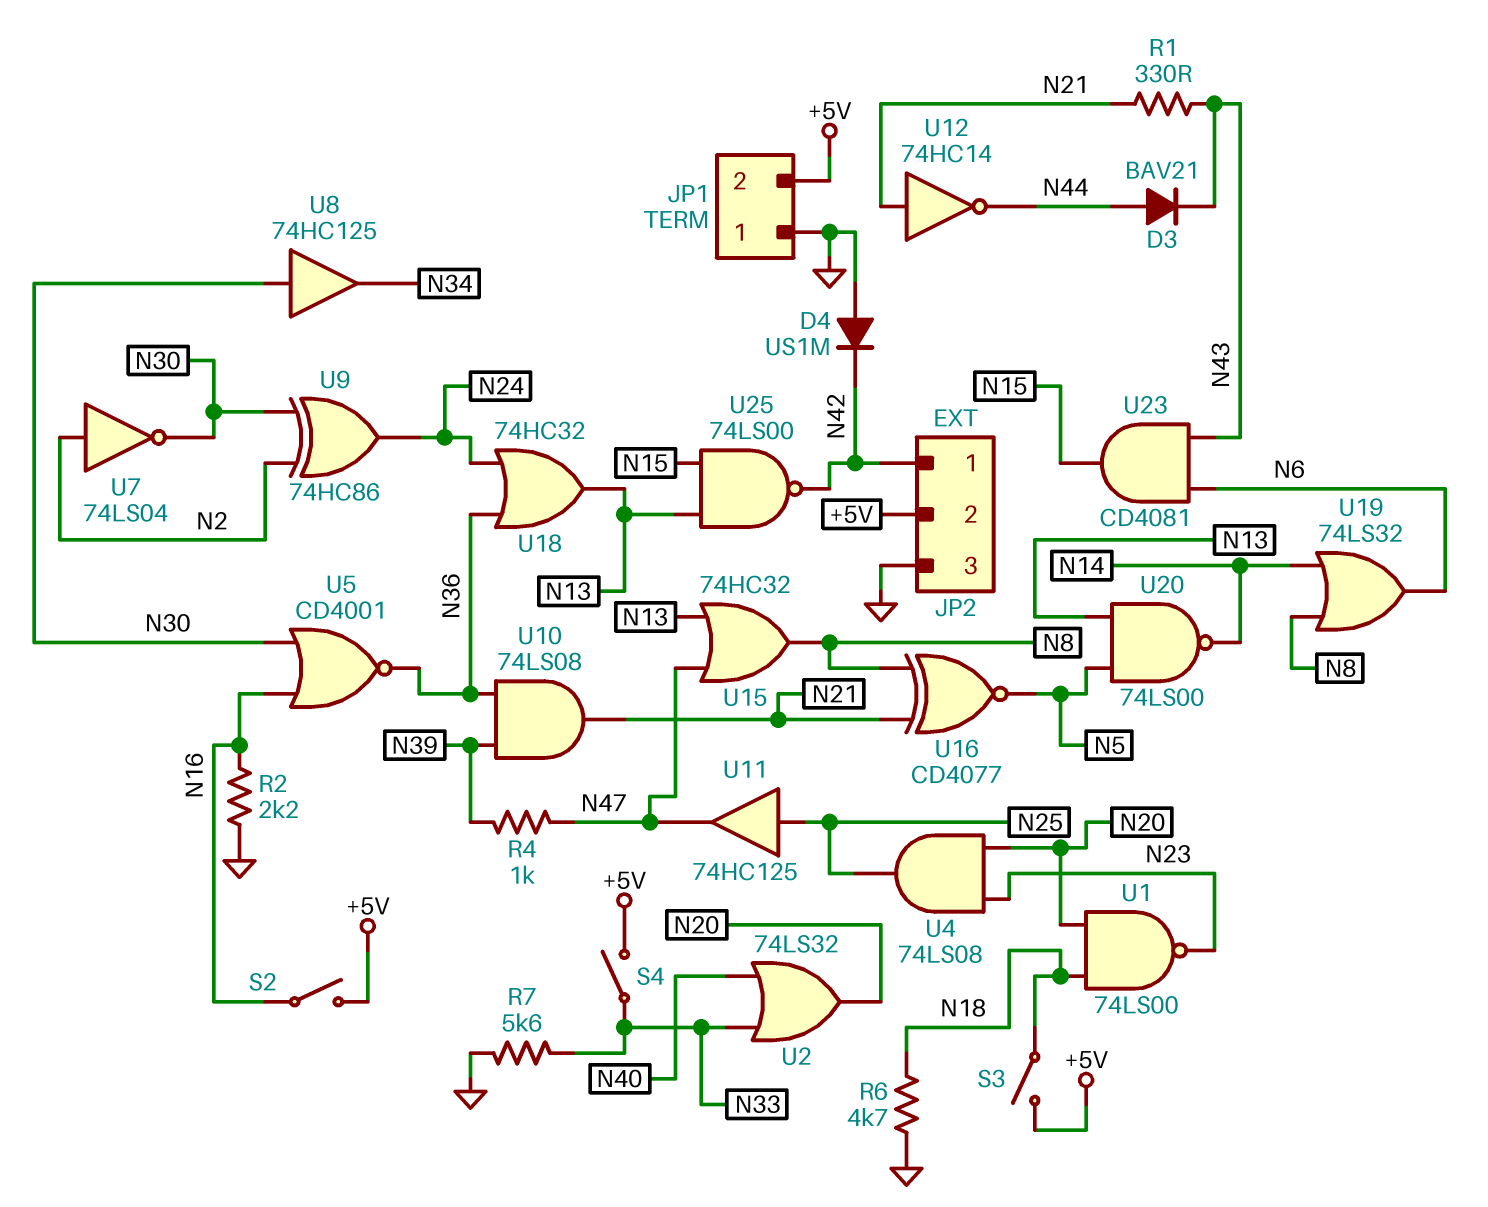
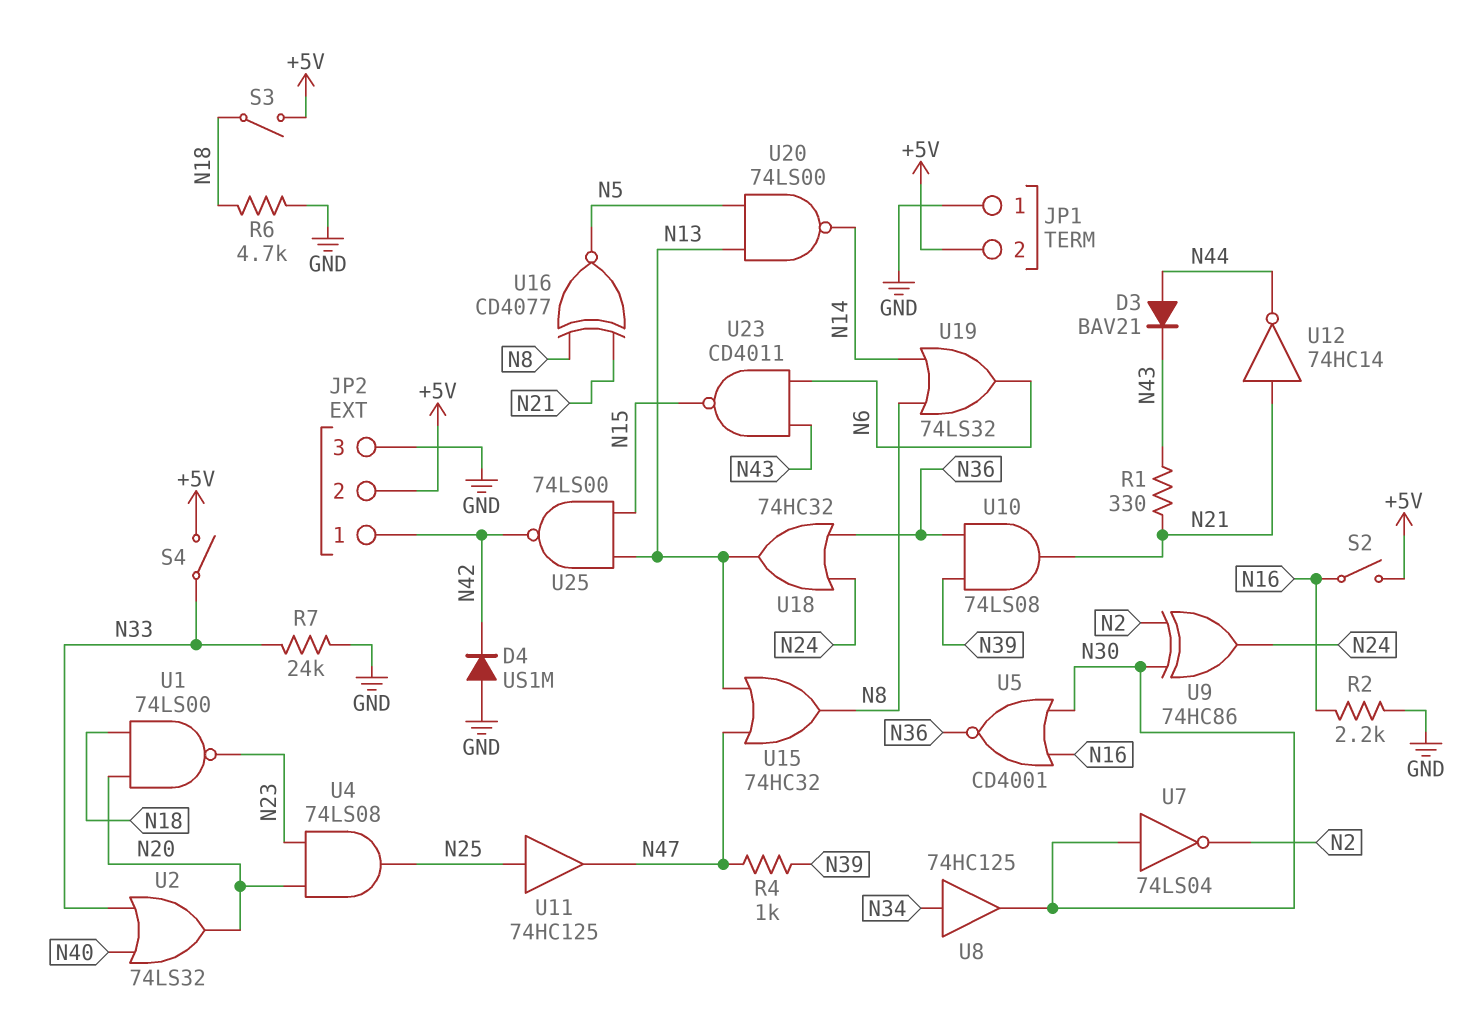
R7: 5.6k (GND, N33) -> 24k (GND, N33)
U7: NOT 74LS04 (in N2, out N30) -> NOT 74LS04 (in N30, out N2)
U8: buffer 74HC125 (in N30, out N34) -> buffer 74HC125 (in N34, out N30)
U23: AND CD4081 (in N6, in N43, out N15) -> NAND CD4011 (in N6, in N43, out N15)

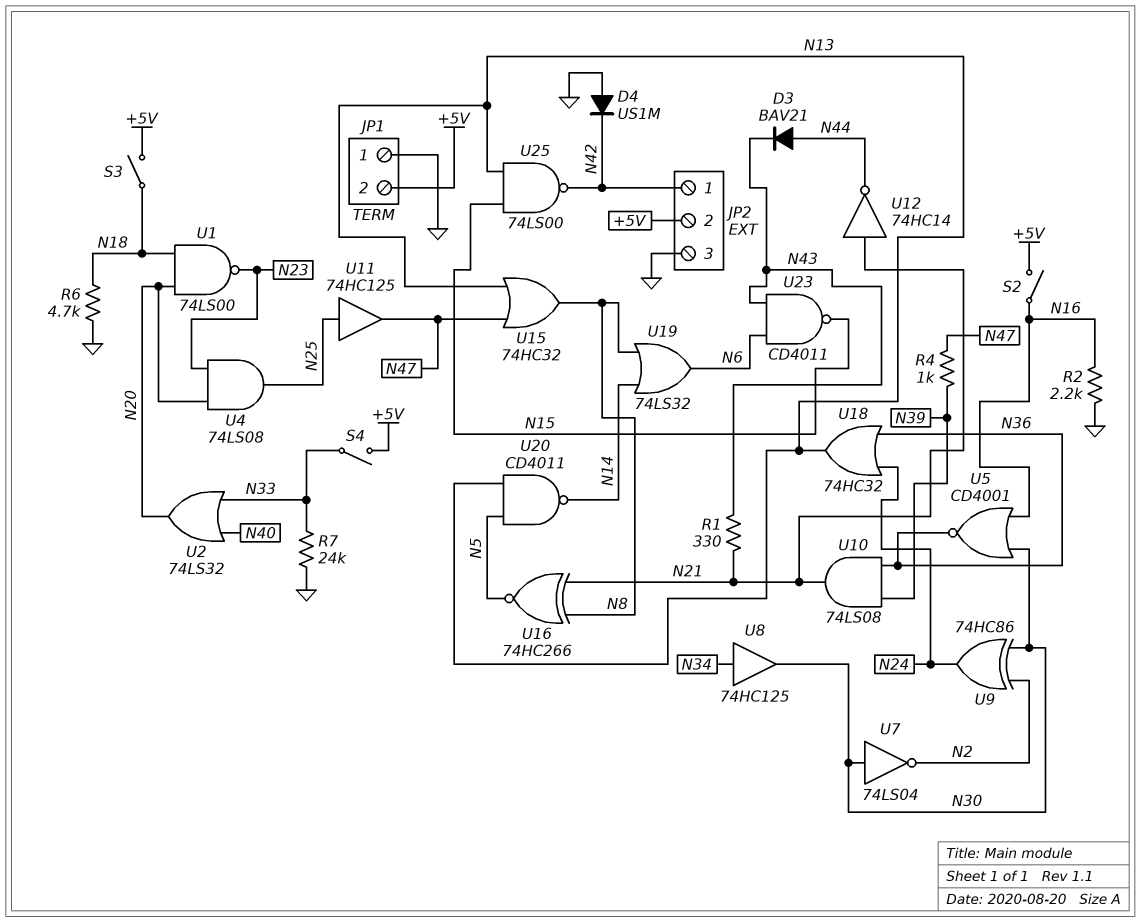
U16: XNOR CD4077 (in N8, in N21, out N5) -> XNOR 74HC266 (in N8, in N21, out N5)
U20: NAND 74LS00 (in N5, in N13, out N14) -> NAND CD4011 (in N5, in N13, out N14)

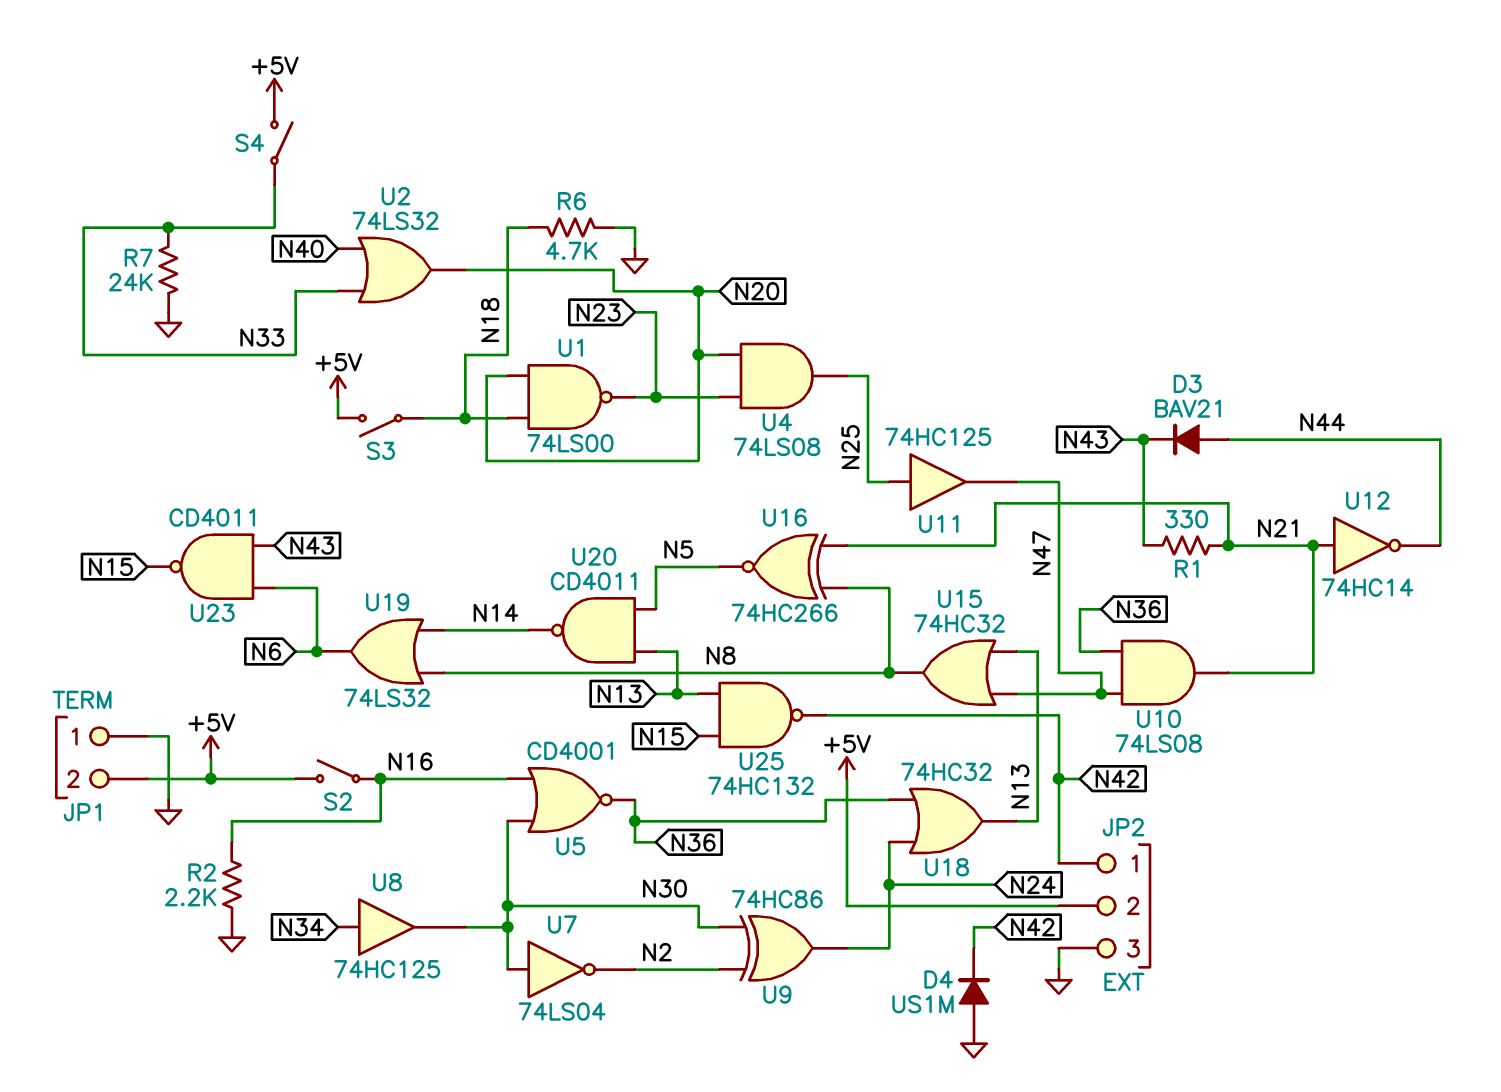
R4: 1k (N39, N47) -> none
U10: AND 74LS08 (in N36, in N39, out N21) -> AND 74LS08 (in N36, in N47, out N21)
U25: NAND 74LS00 (in N13, in N15, out N42) -> NAND 74HC132 (in N13, in N15, out N42)

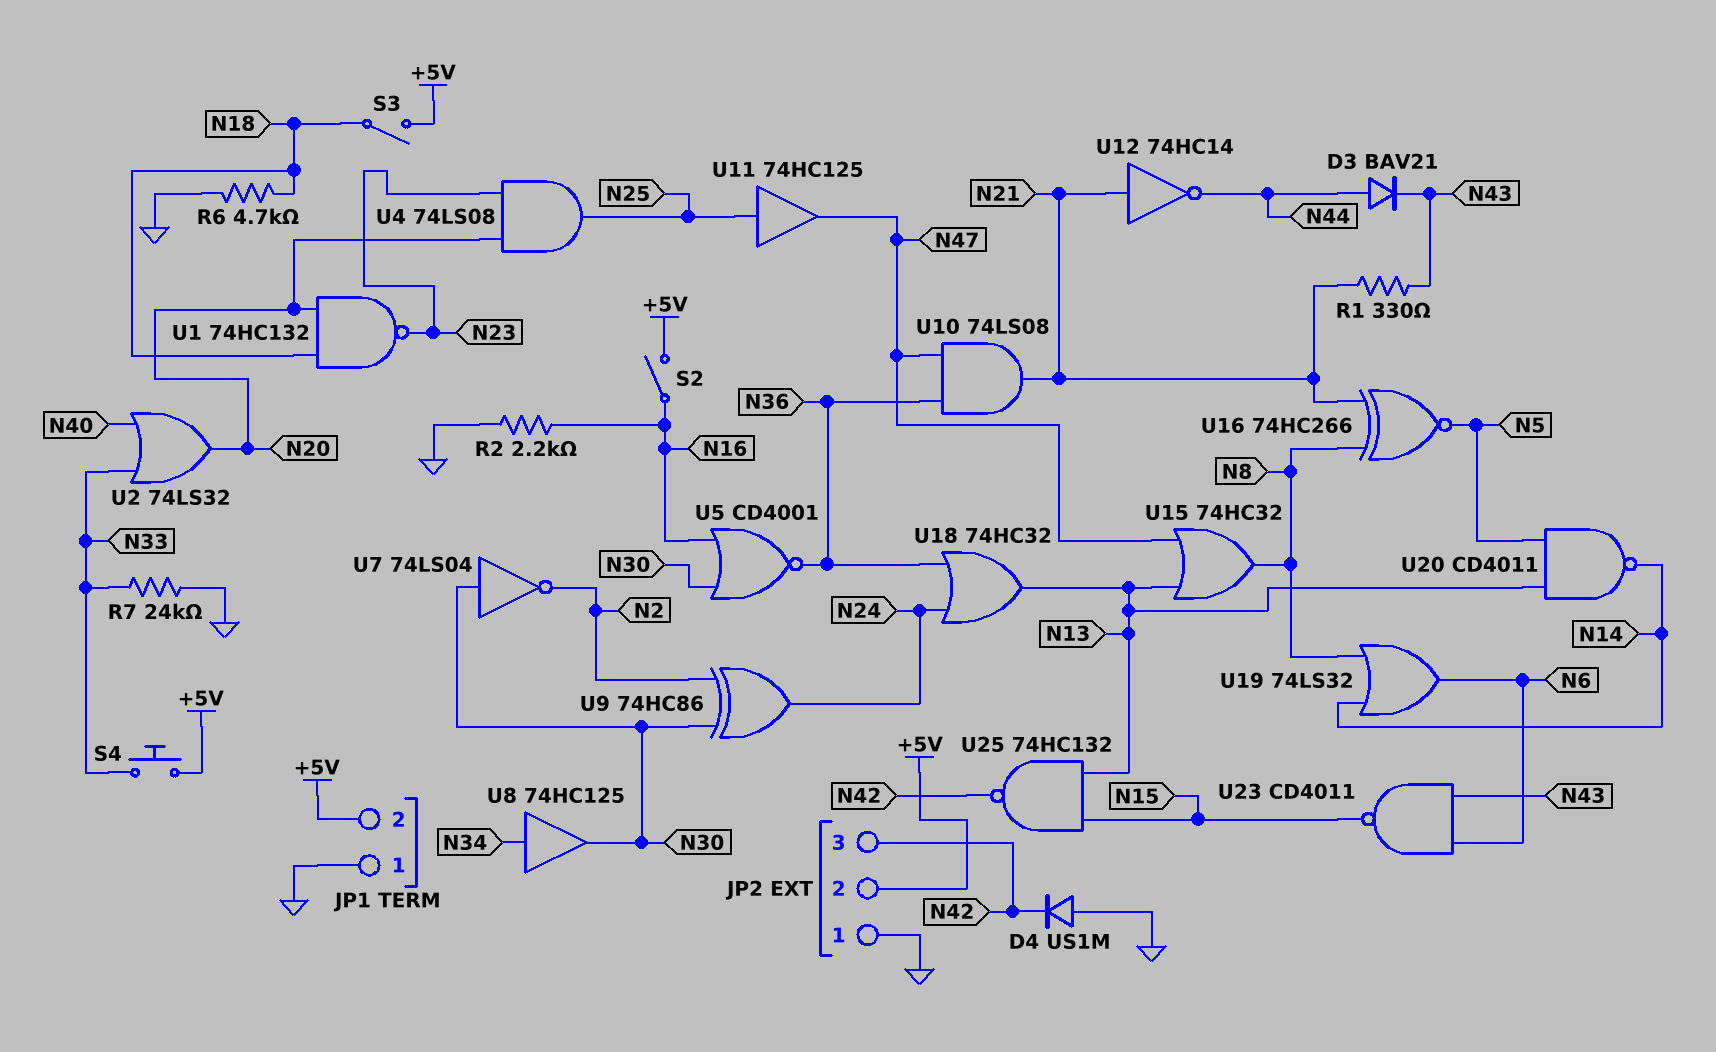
JP2 pin 1: N42 -> GND
JP2 pin 3: GND -> N42
S4: switch (+5V, N33) -> button (+5V, N33)
U1: NAND 74LS00 (in N18, in N20, out N23) -> NAND 74HC132 (in N18, in N20, out N23)

